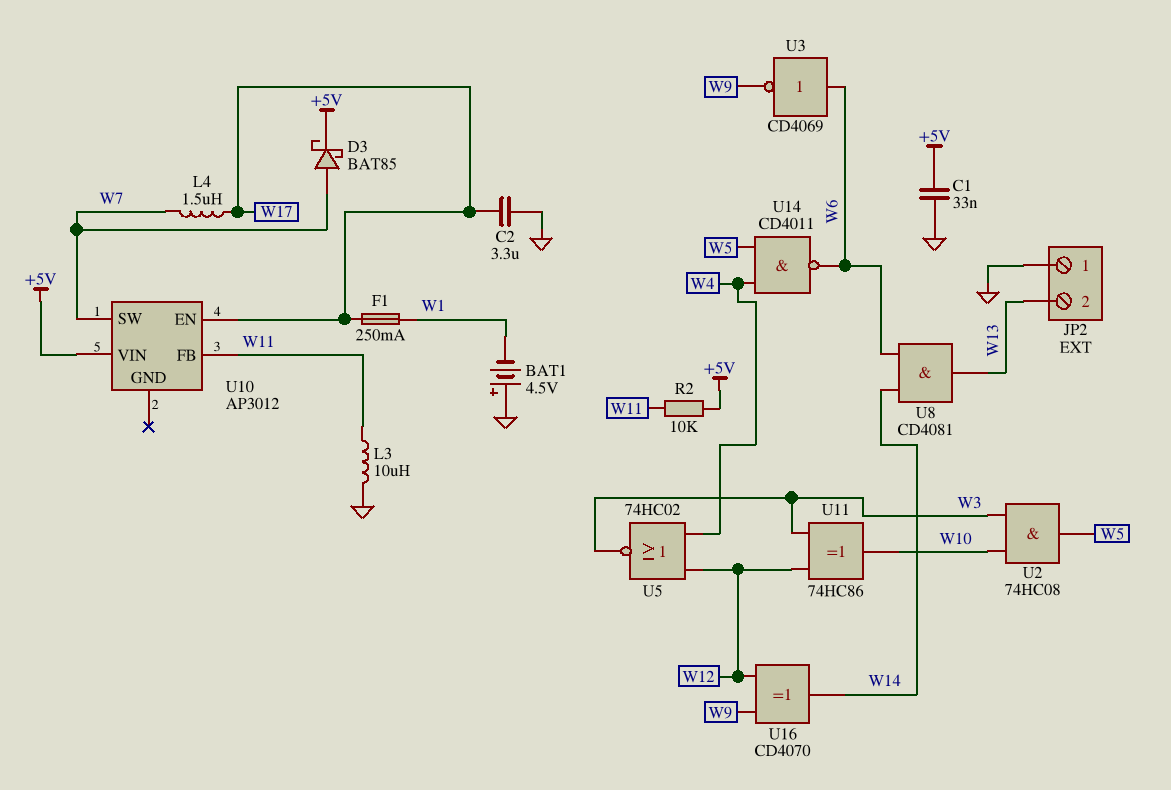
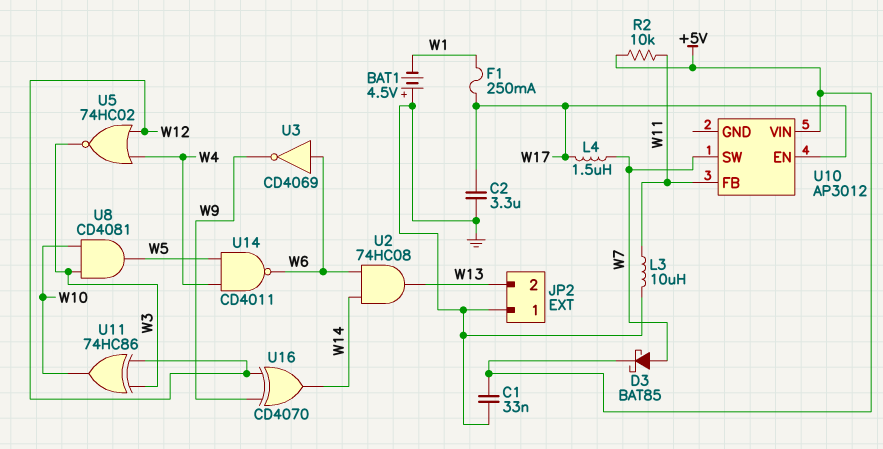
U2: AND 74HC08 (in W3, in W10, out W5) -> AND 74HC08 (in W6, in W14, out W13)
U8: AND CD4081 (in W6, in W14, out W13) -> AND CD4081 (in W3, in W10, out W5)

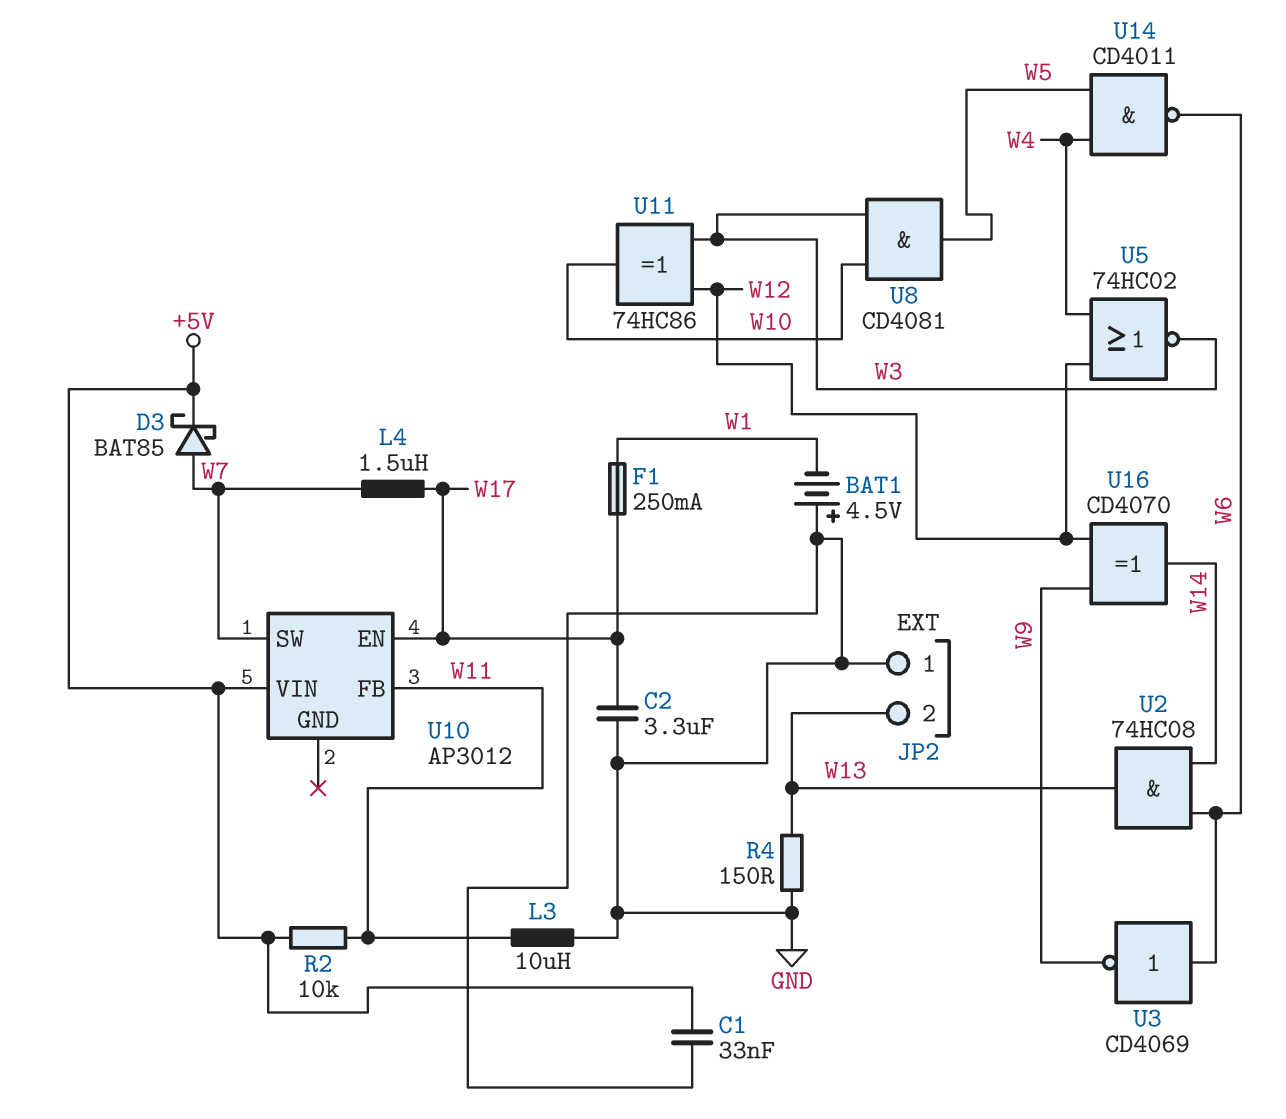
R4: none -> 150 (GND, W13)

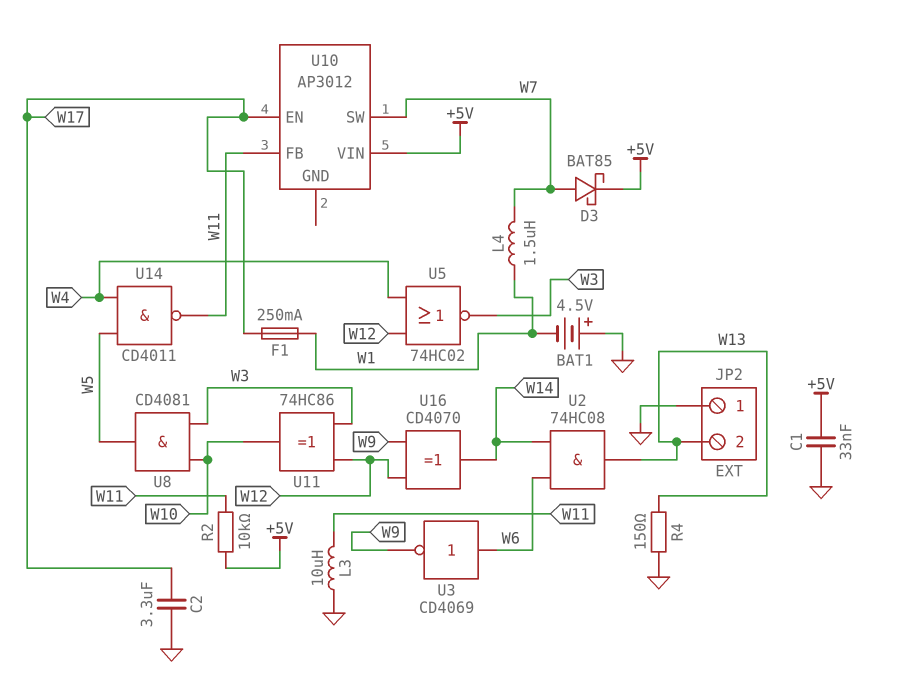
L4: 1.5uH (W7, W17) -> 1.5uH (W1, W7)
U14: NAND CD4011 (in W4, in W5, out W6) -> NAND CD4011 (in W4, in W5, out W11)

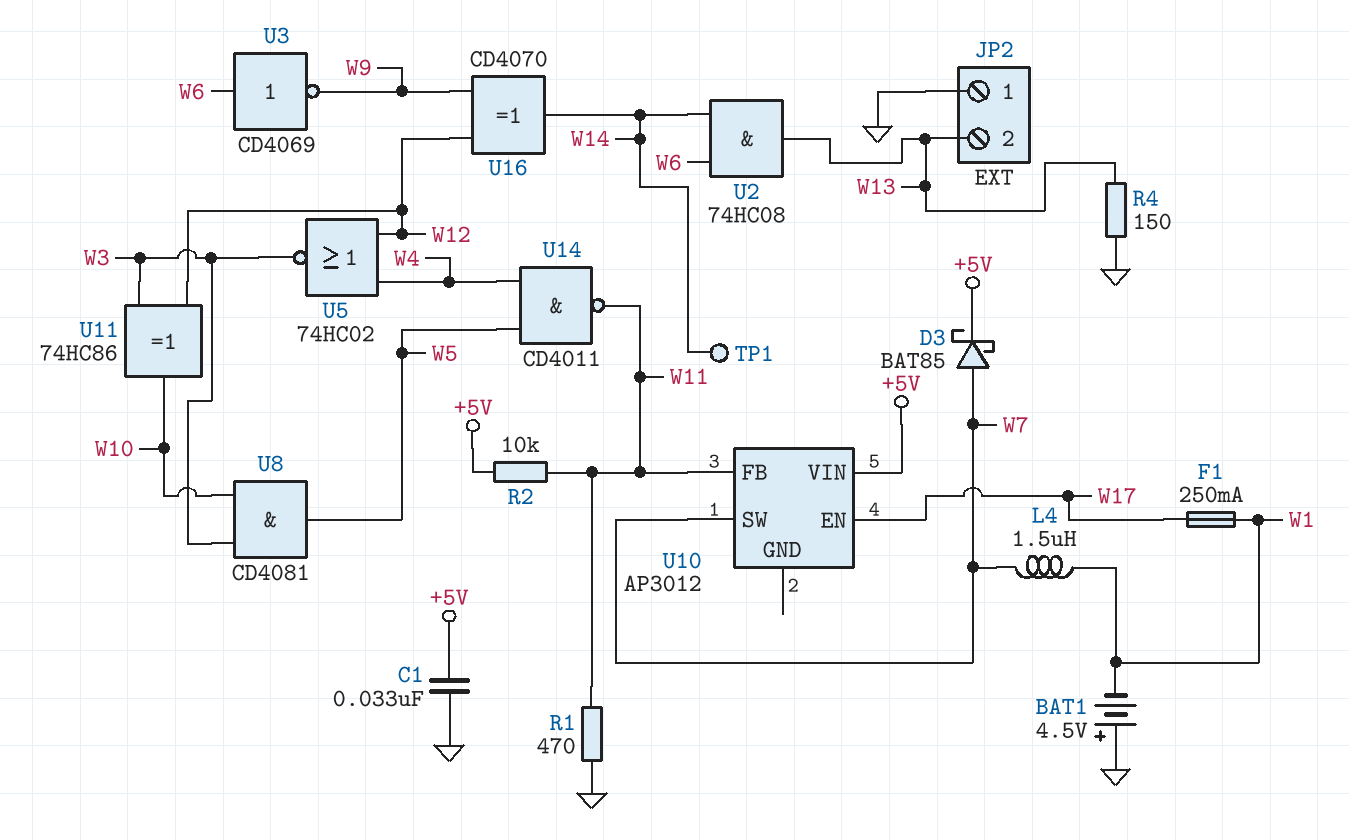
C2: 3.3uF (GND, W17) -> none
L3: 10uH (GND, W11) -> none
R1: none -> 470 (GND, W11)
TP1: none -> test point (W14)

